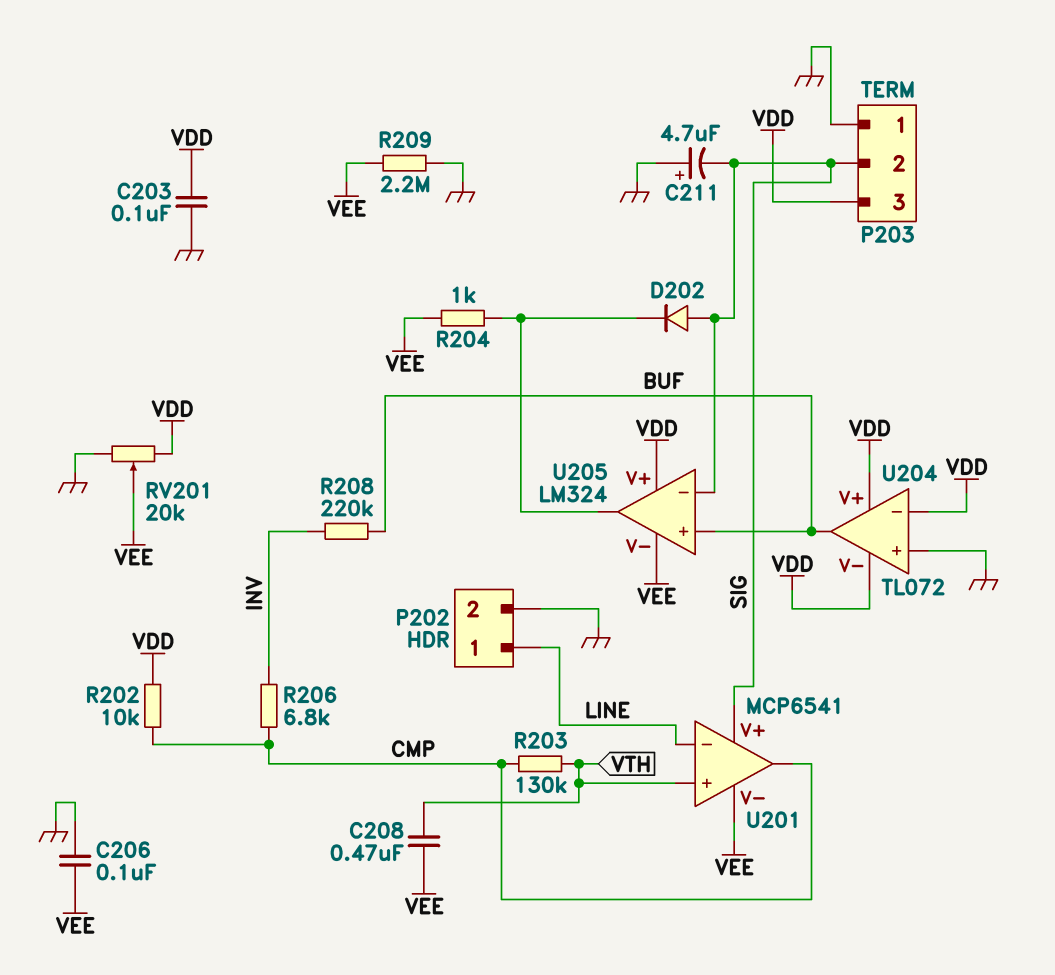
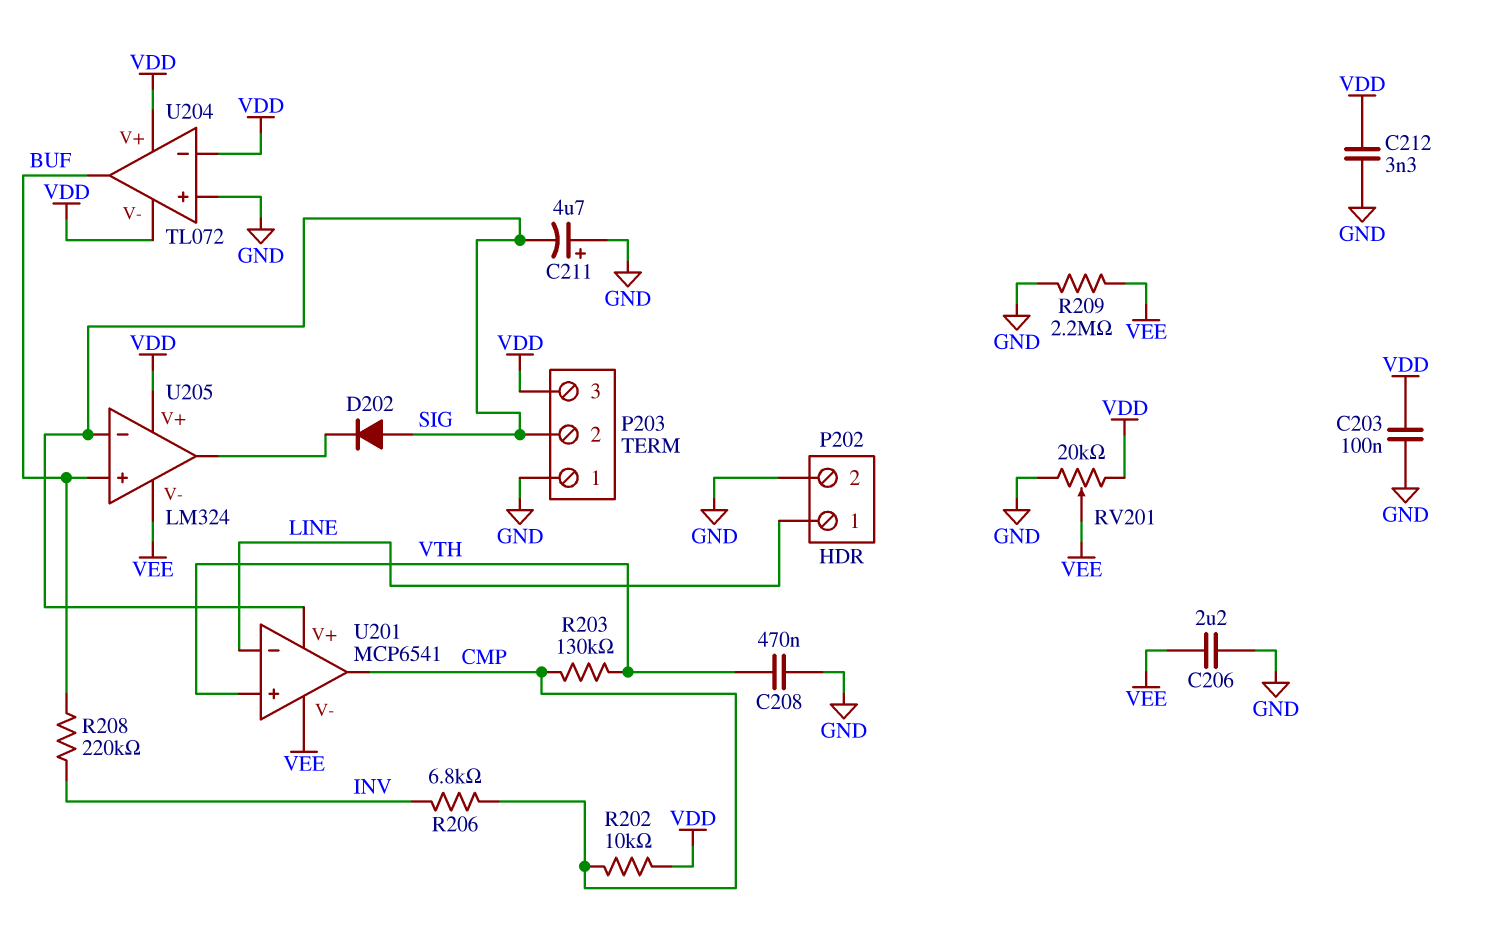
C206: 100nF (GND, VEE) -> 2.2uF (GND, VEE)
C208: 470nF (VEE, VTH) -> 470nF (GND, VTH)
C212: none -> 3.3nF (GND, VDD)
R204: 1k (U205/out, VEE) -> none

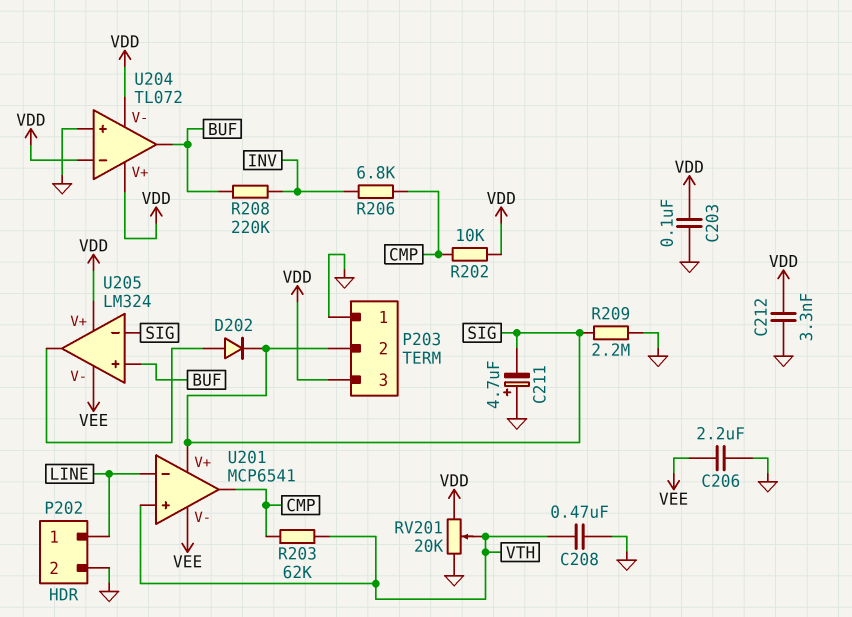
D202: diode (A SIG, K U205/out) -> diode (A U205/out, K SIG)
R203: 130k (CMP, VTH) -> 62k (CMP, VTH)
R209: 2.2M (GND, VEE) -> 2.2M (GND, SIG)
RV201: 20k (GND, VDD, wiper VEE) -> 20k (GND, VDD, wiper VTH)

